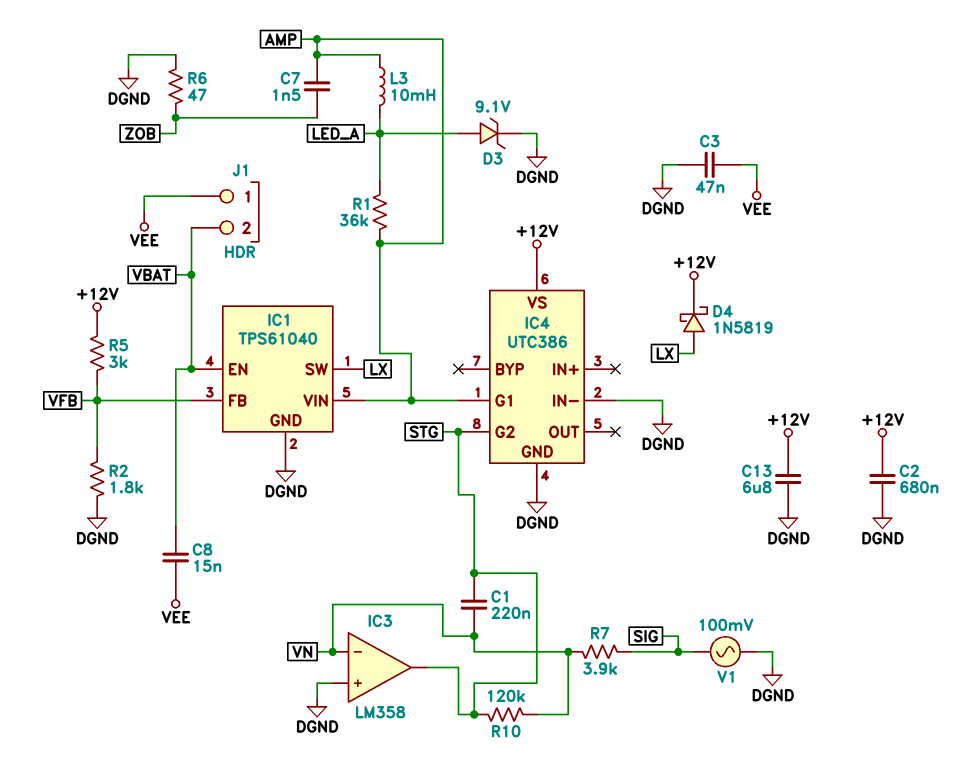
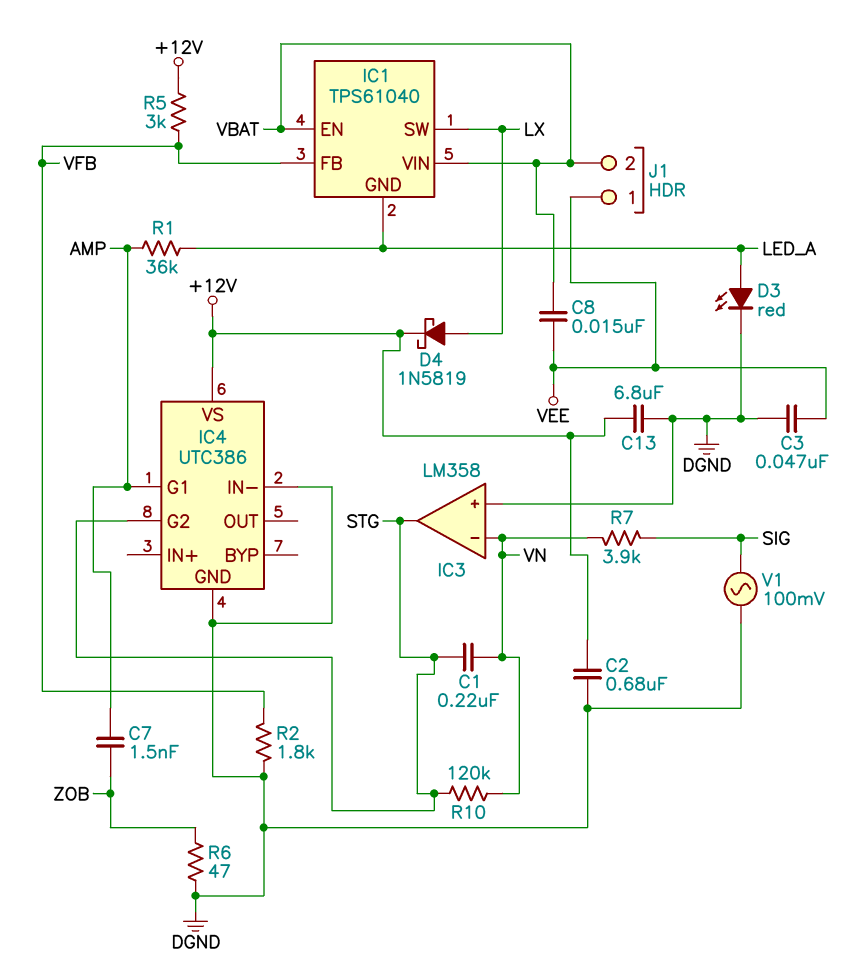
D3: zener 9.1V (A LED_A, K DGND) -> LED red (A LED_A, K DGND)
IC1 pin GND: DGND -> LED_A
IC1 pin VIN: AMP -> VBAT
L3: 10mH (AMP, LED_A) -> none

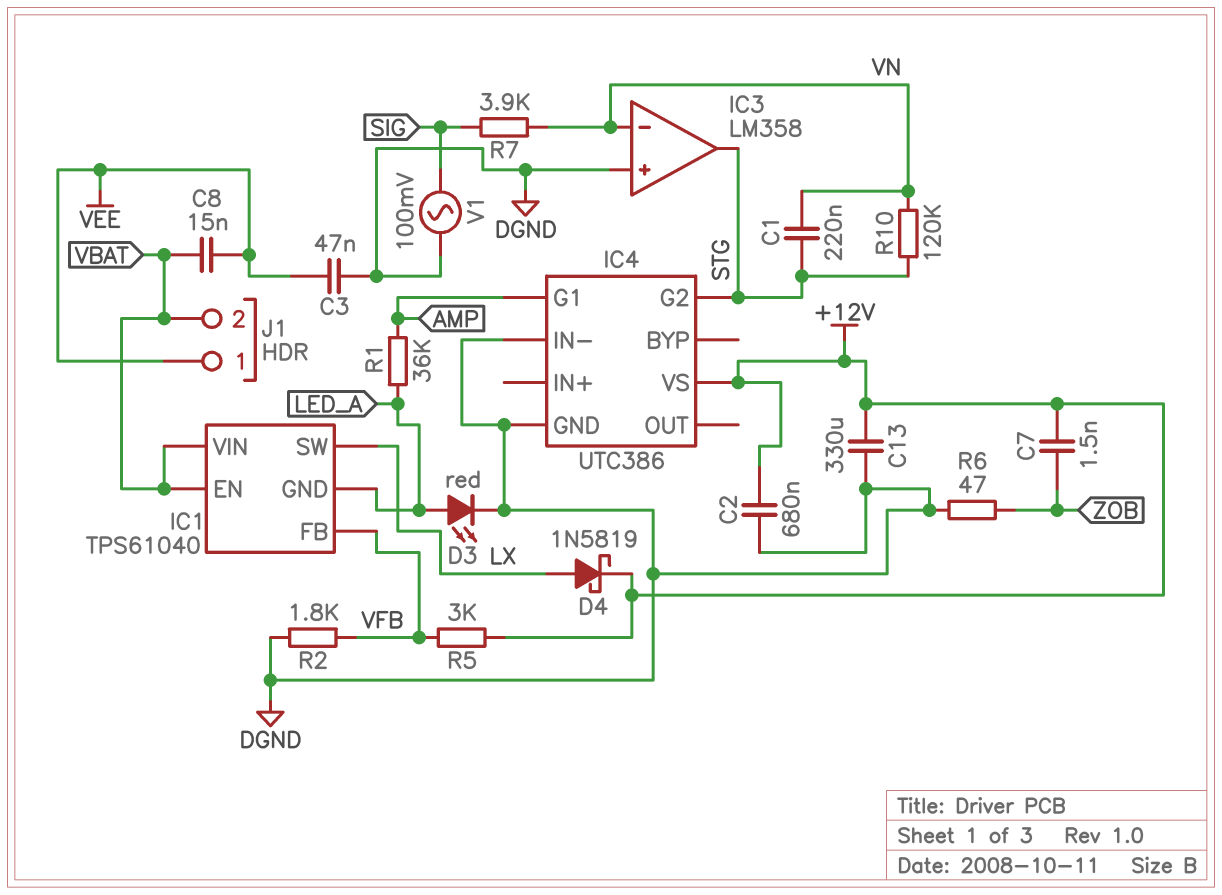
C7: 1.5nF (AMP, ZOB) -> 1.5nF (+12V, ZOB)
C13: 6.8uF (+12V, DGND) -> 330uF (+12V, DGND)

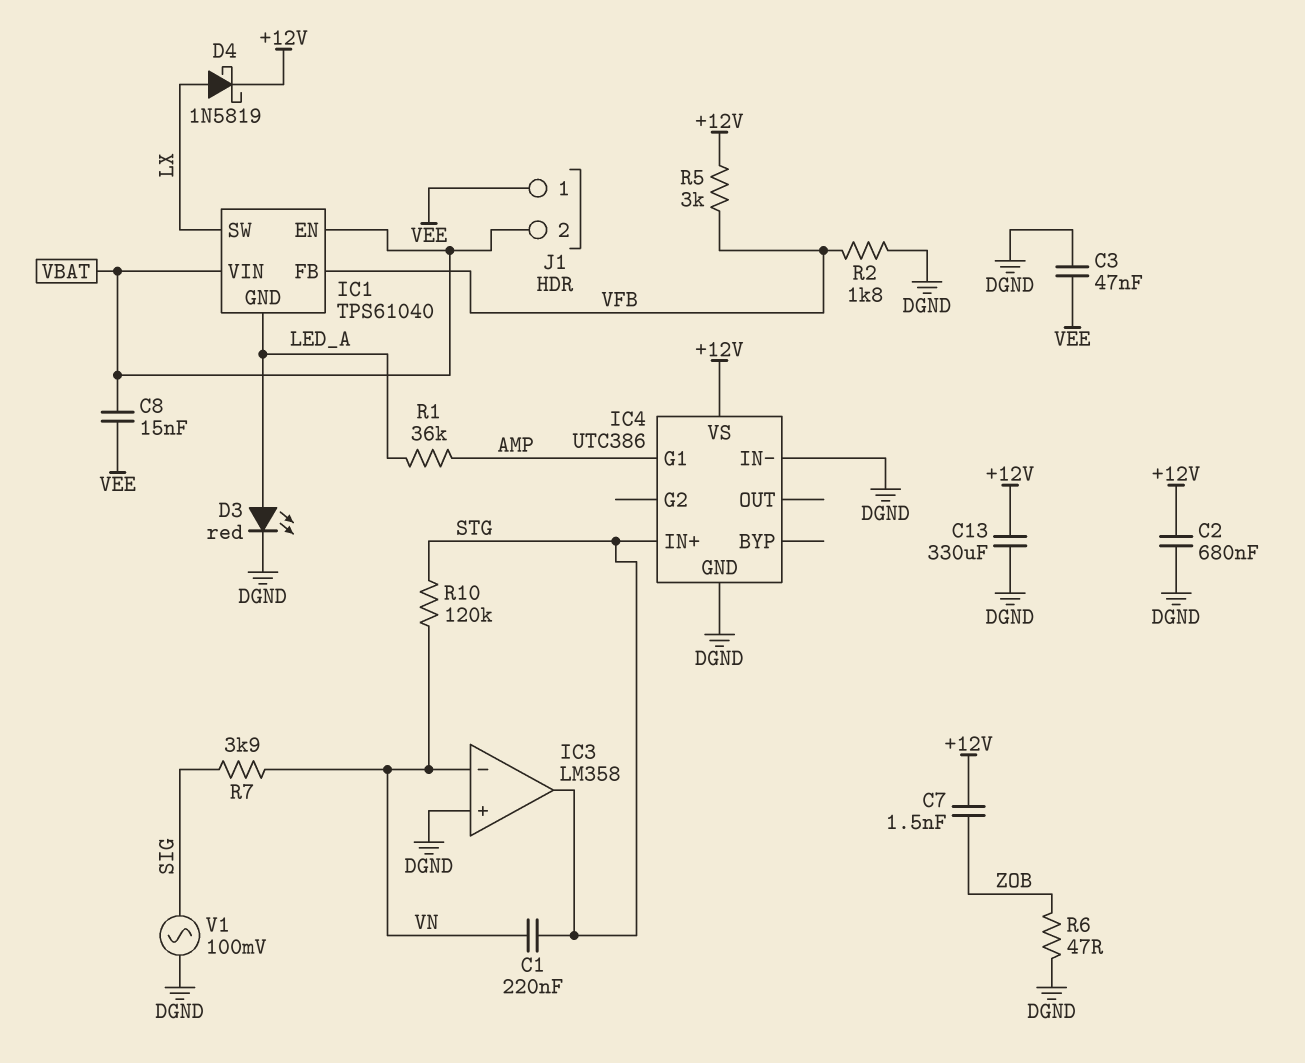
IC4 pin G2: STG -> none
IC4 pin IN+: none -> STG

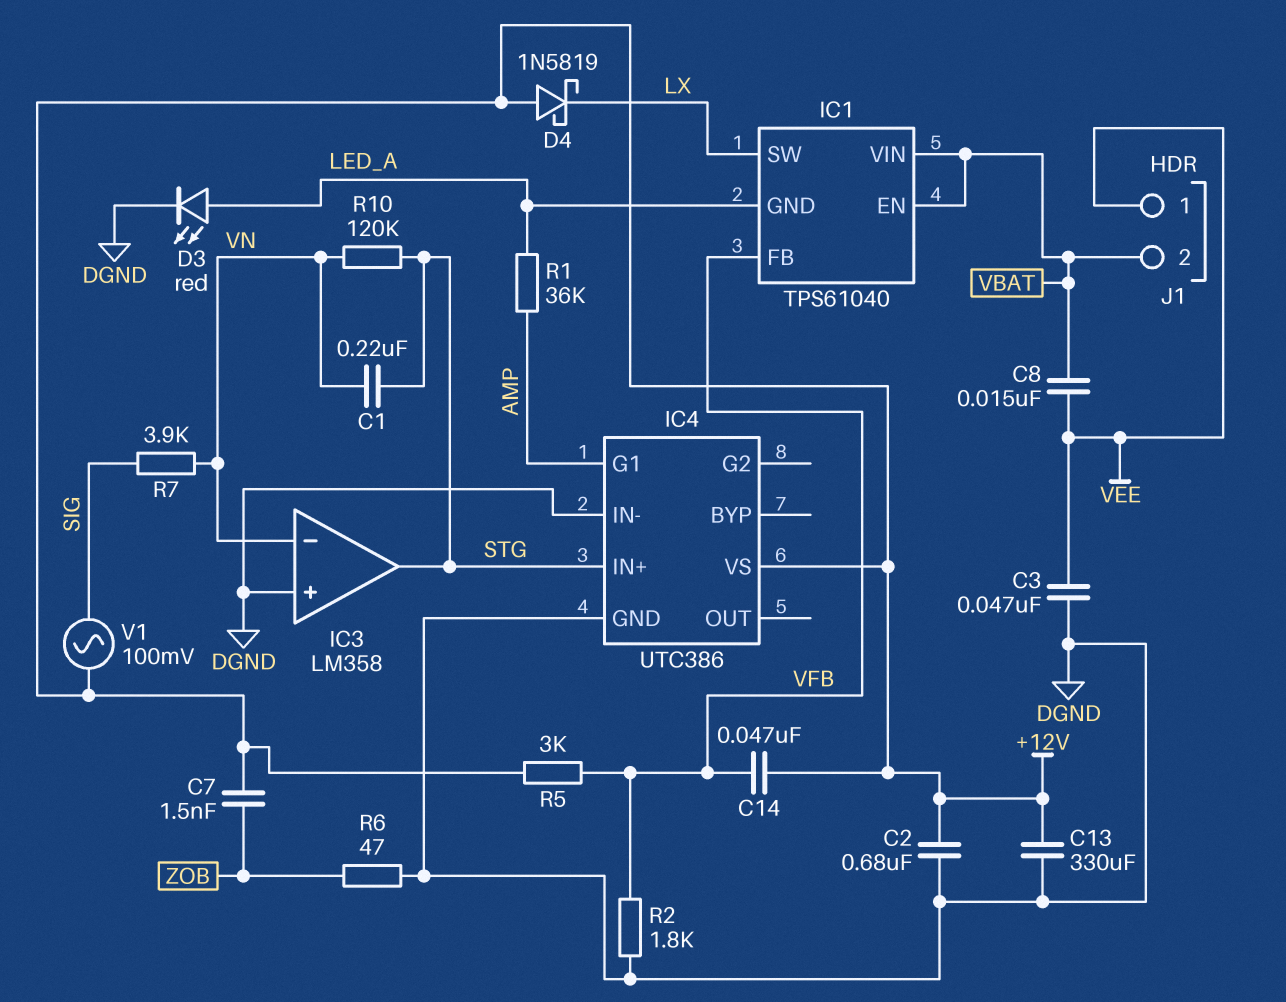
C14: none -> 47nF (+12V, VFB)
D4: schottky 1N5819 (A LX, K +12V) -> schottky 1N5819 (A +12V, K LX)
V1: AC 100mV (DGND, SIG) -> AC 100mV (+12V, SIG)

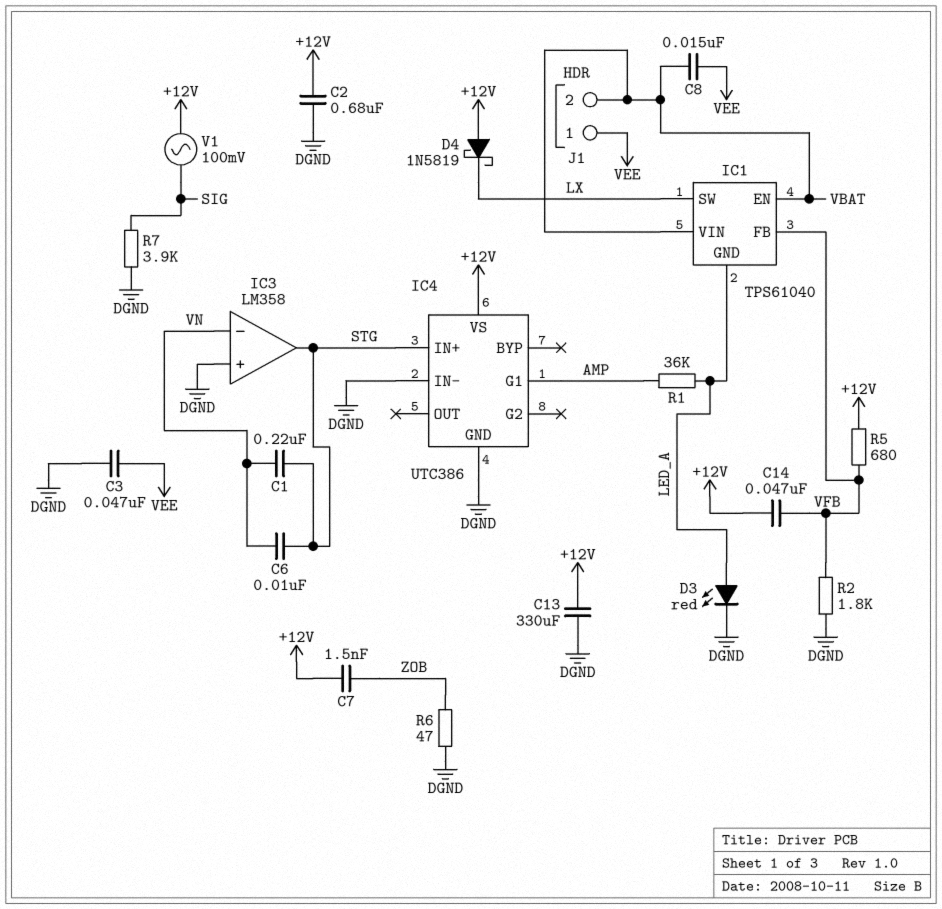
C6: none -> 10nF (STG, VN)
R5: 3k (+12V, VFB) -> 680 (+12V, VFB)
R7: 3.9k (SIG, VN) -> 3.9k (DGND, SIG)
R10: 120k (STG, VN) -> none

